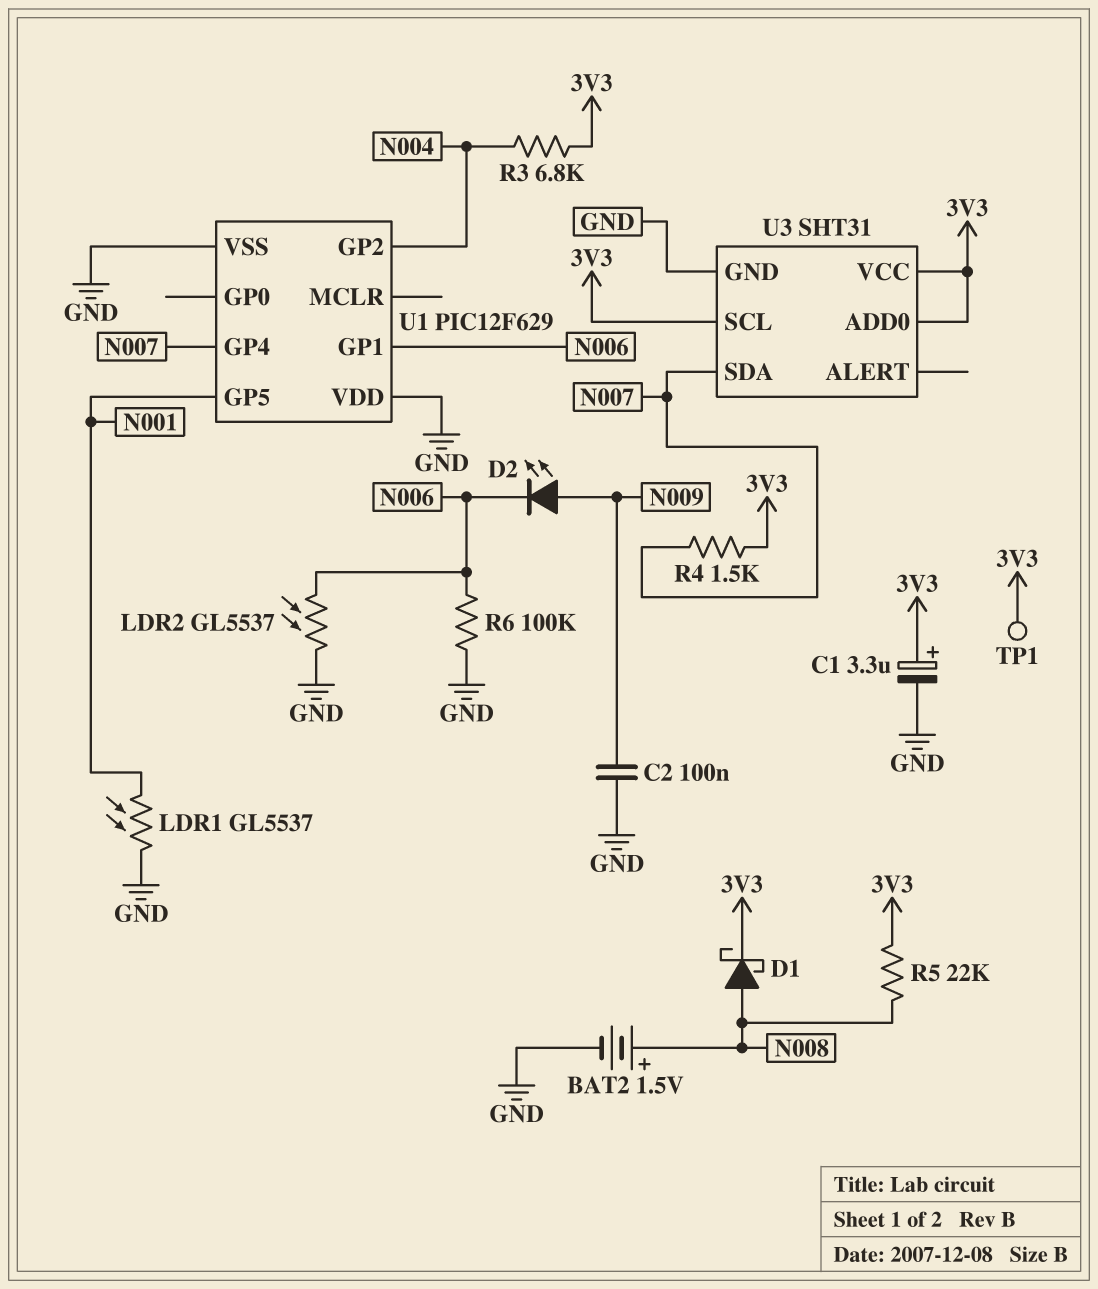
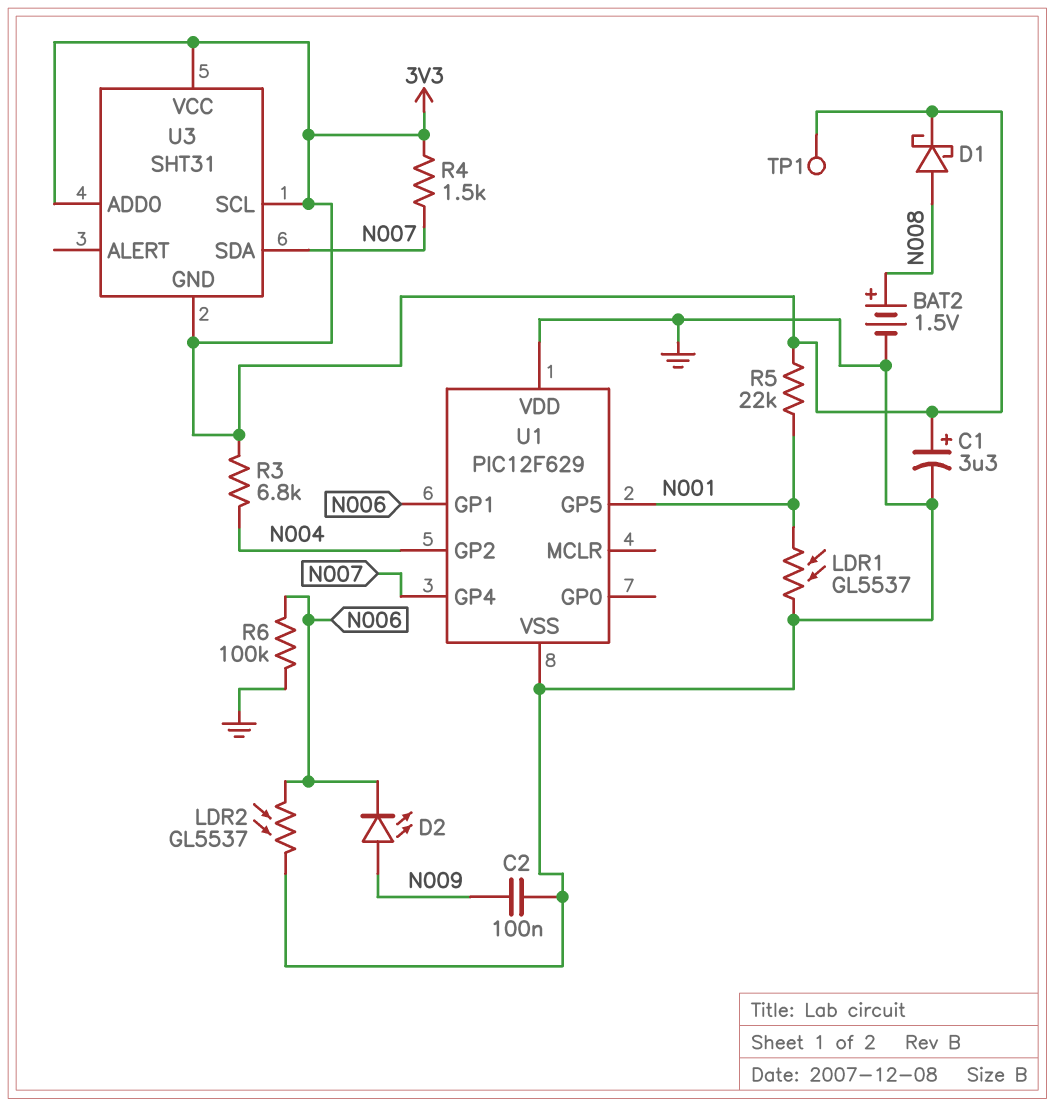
R5: 22k (3V3, N008) -> 22k (3V3, N001)
U3 pin GND: GND -> 3V3

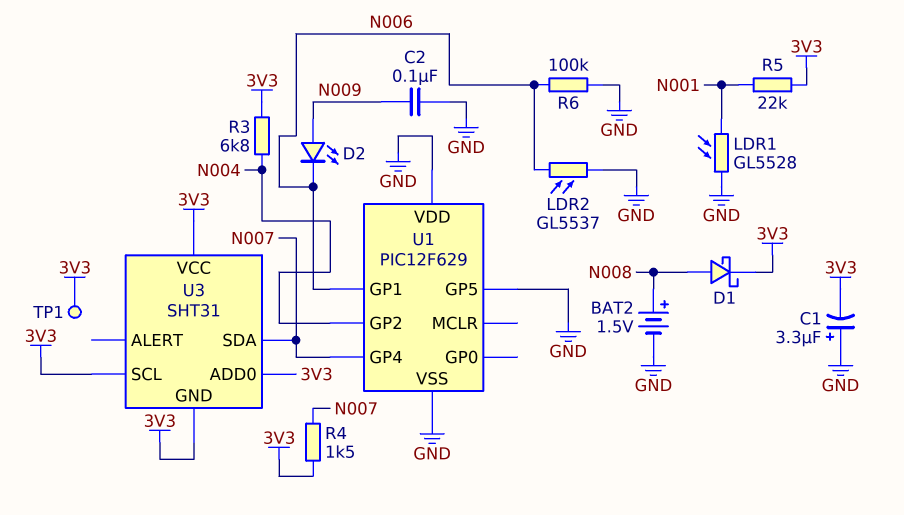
C1: 3.3uF (plus 3V3, minus GND) -> 3.3uF (plus GND, minus 3V3)
LDR1: GL5537 (GND, N001) -> GL5528 (GND, N001)
U1 pin GP5: N001 -> GND

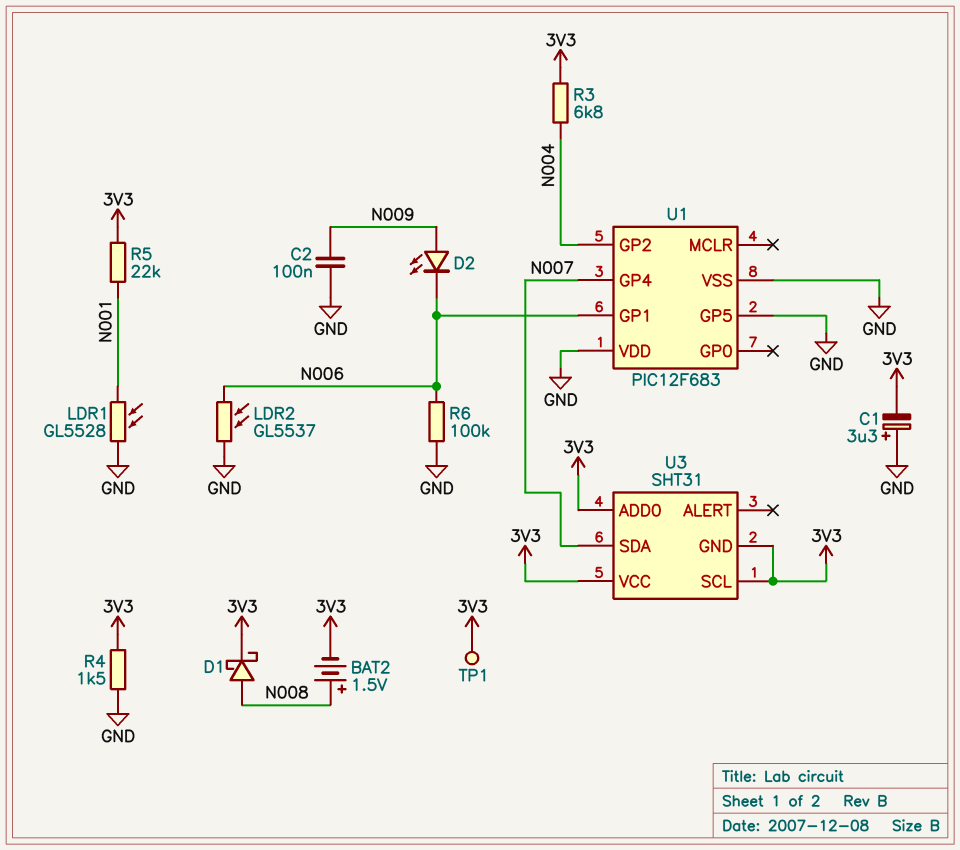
BAT2: 1.5V (plus N008, minus GND) -> 1.5V (plus N008, minus 3V3)
R4: 1.5k (3V3, N007) -> 1.5k (3V3, GND)
U1: PIC12F629 -> PIC12F683

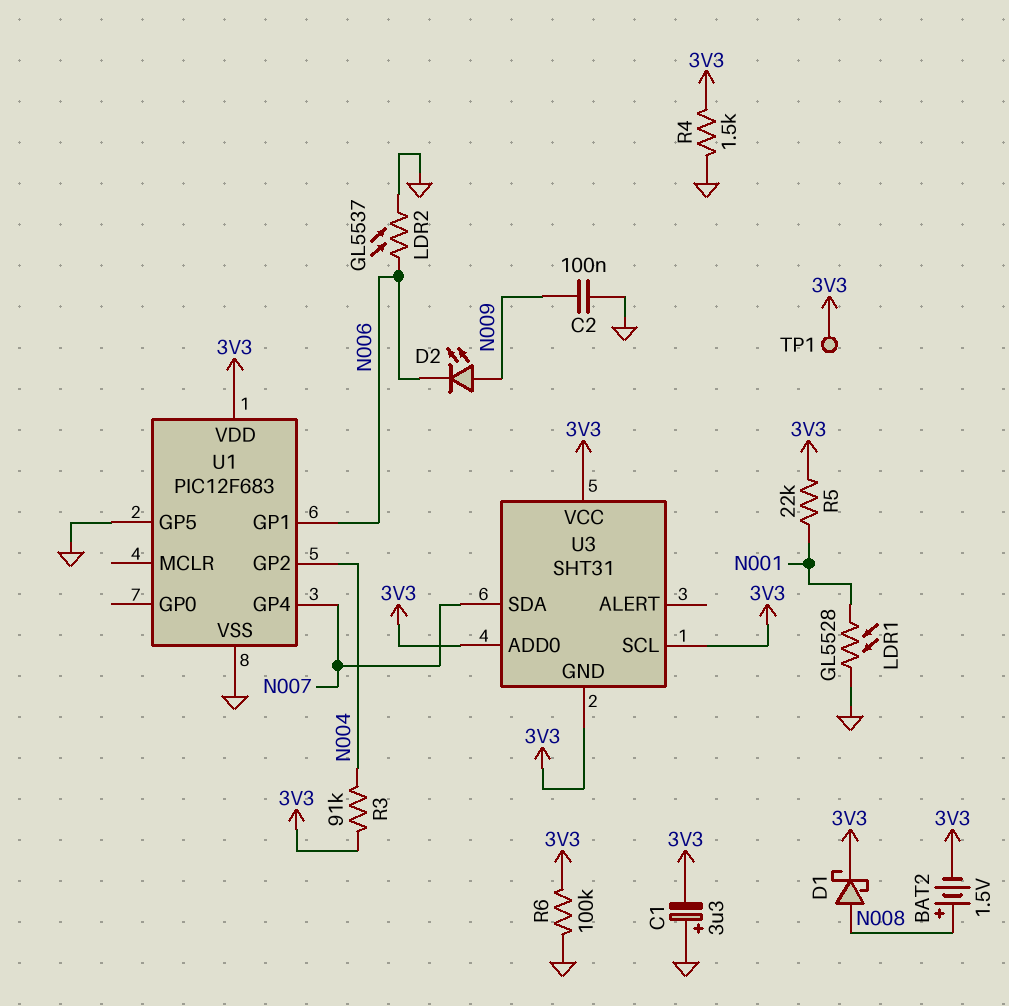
R3: 6.8k (3V3, N004) -> 91k (3V3, N004)
R6: 100k (GND, N006) -> 100k (3V3, GND)
U1 pin VDD: GND -> 3V3

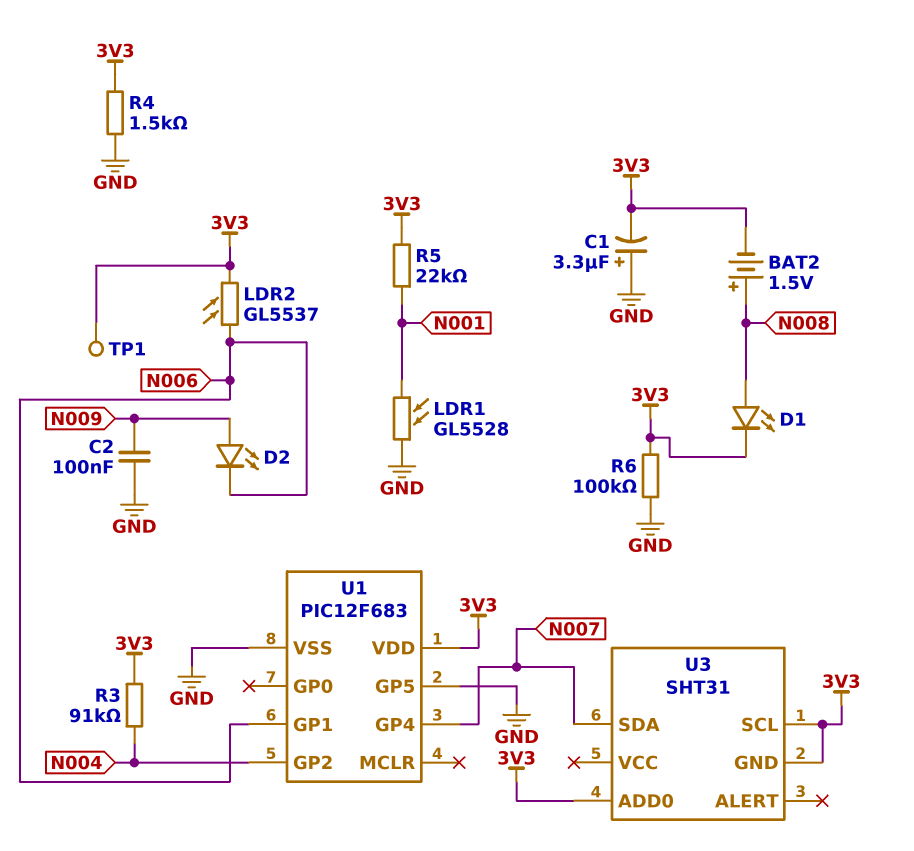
D1: schottky (A N008, K 3V3) -> LED (A N008, K 3V3)
LDR2: GL5537 (GND, N006) -> GL5537 (3V3, N006)
U3 pin VCC: 3V3 -> none

